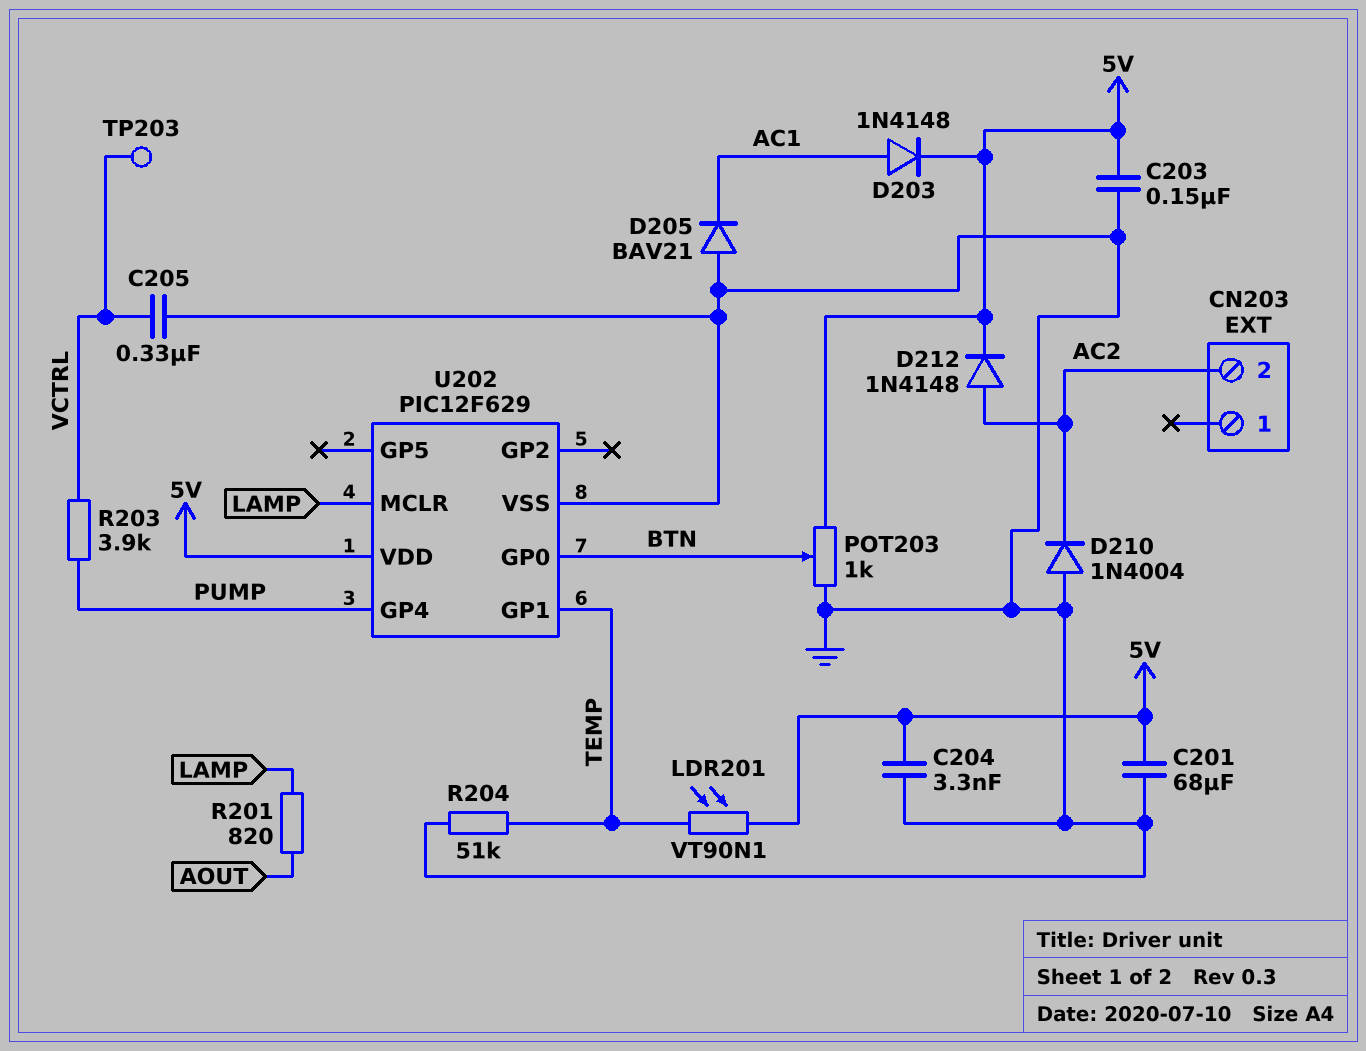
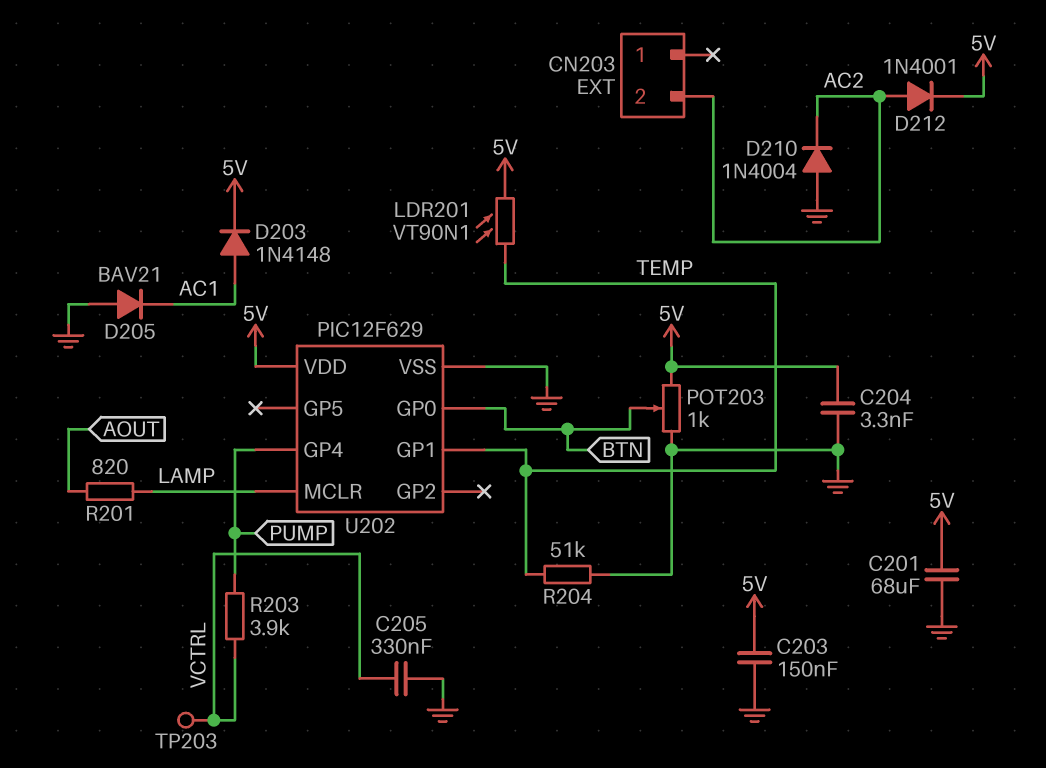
D212: diode 1N4148 (A AC2, K 5V) -> diode 1N4001 (A AC2, K 5V)

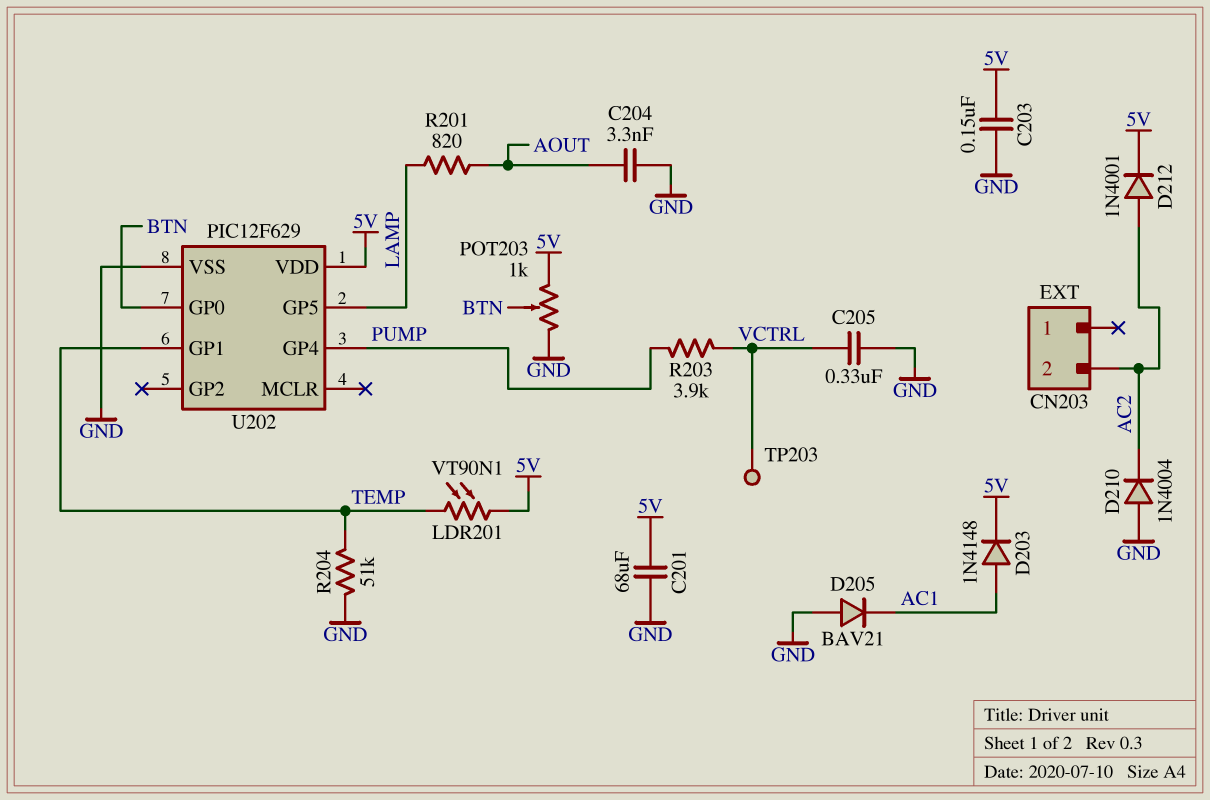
C204: 3.3nF (5V, GND) -> 3.3nF (AOUT, GND)
U202 pin GP5: none -> LAMP
U202 pin MCLR: LAMP -> none

